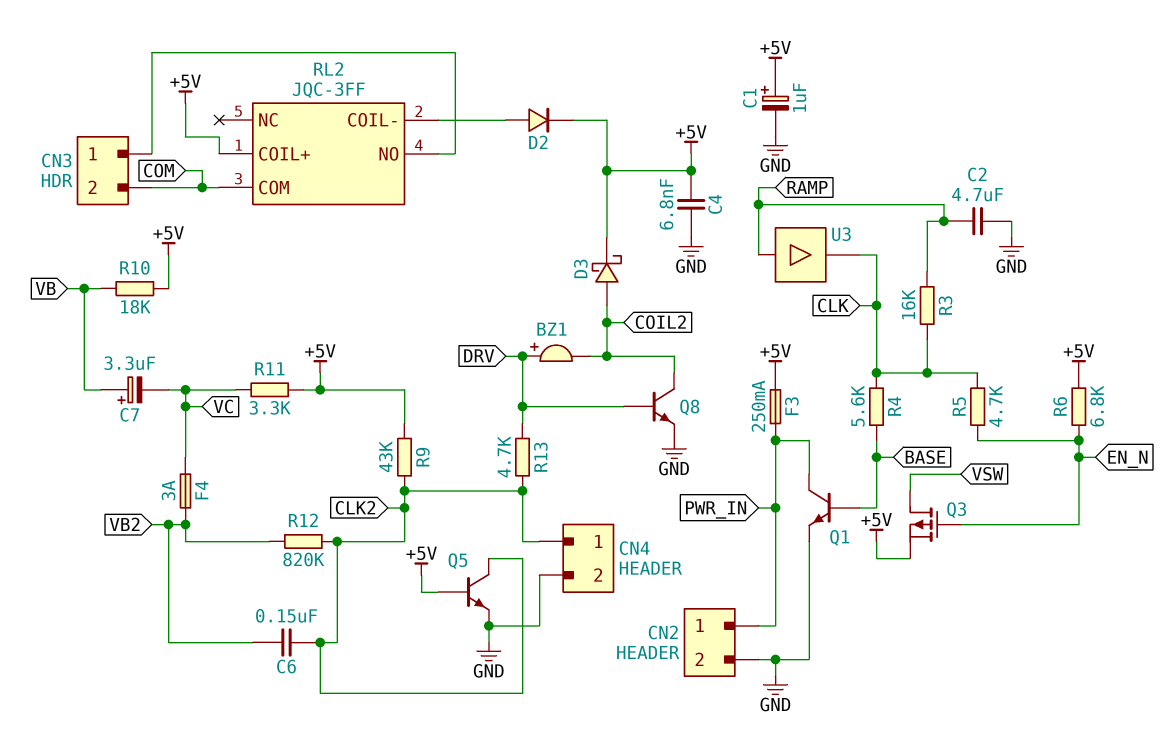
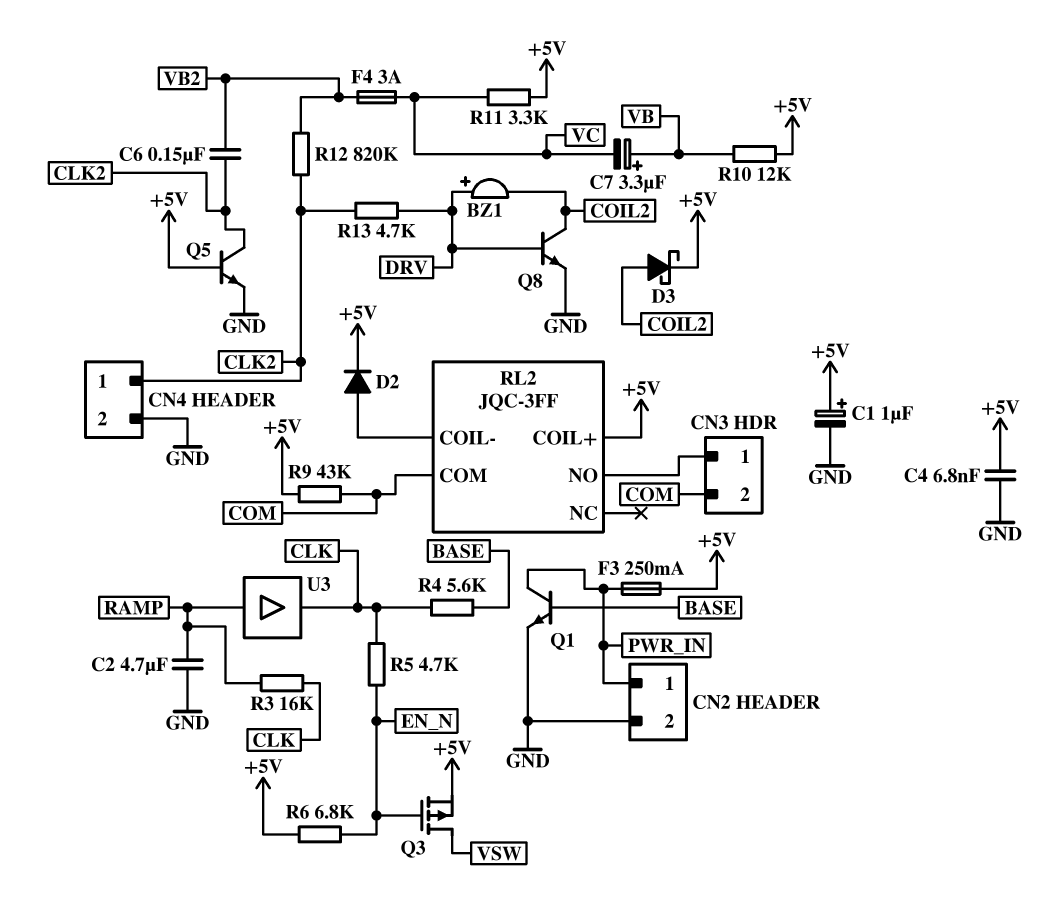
R9: 43k (+5V, CLK2) -> 43k (+5V, COM)
R10: 18k (+5V, VB) -> 12k (+5V, VB)

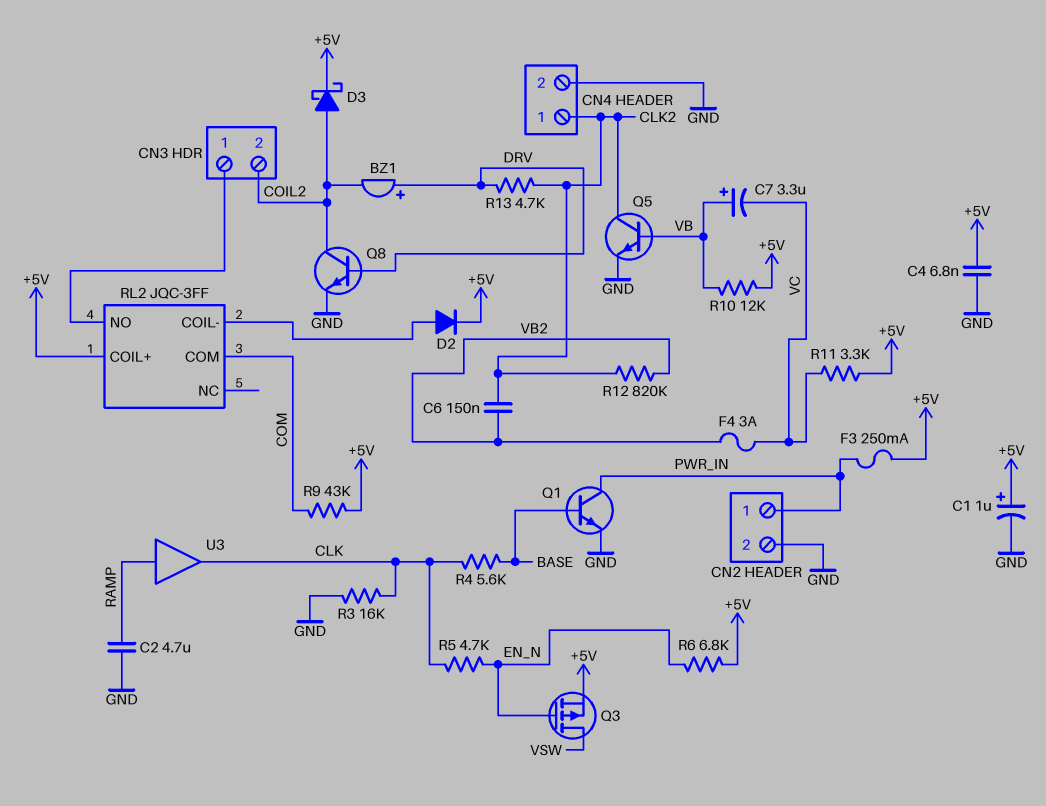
CN3 pin 2: COM -> COIL2
Q5: NPN (B +5V, C CLK2, E GND) -> NPN (B VB, C CLK2, E GND)
R3: 16k (CLK, RAMP) -> 16k (CLK, GND)

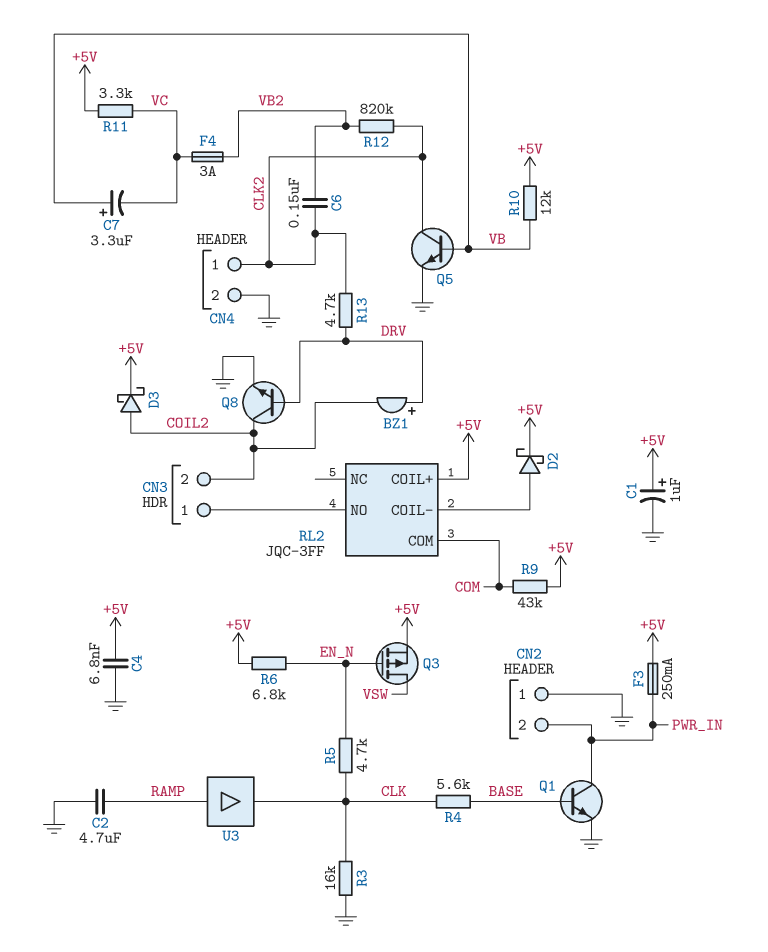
CN2 pin 1: PWR_IN -> GND
CN2 pin 2: GND -> PWR_IN
D2: diode (A RL2/COIL-, K +5V) -> schottky (A RL2/COIL-, K +5V)

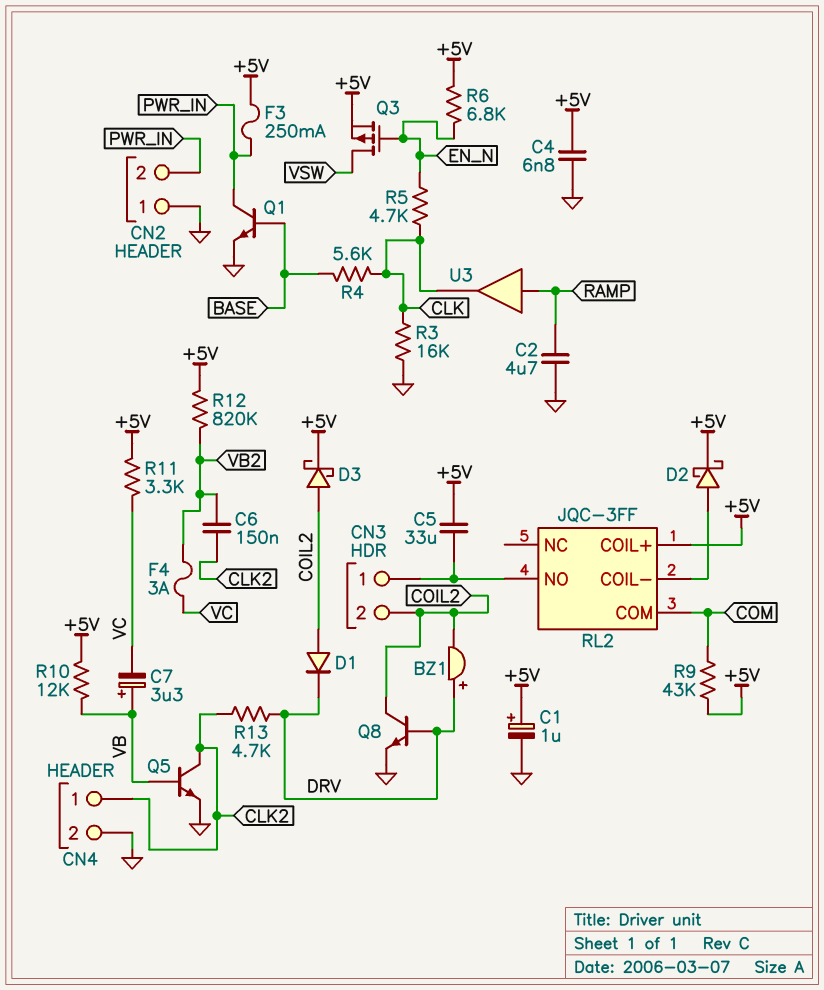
C5: none -> 33uF (+5V, CN3/1)
D1: none -> diode (A COIL2, K DRV)
R12: 820k (CLK2, VB2) -> 820k (+5V, VB2)

